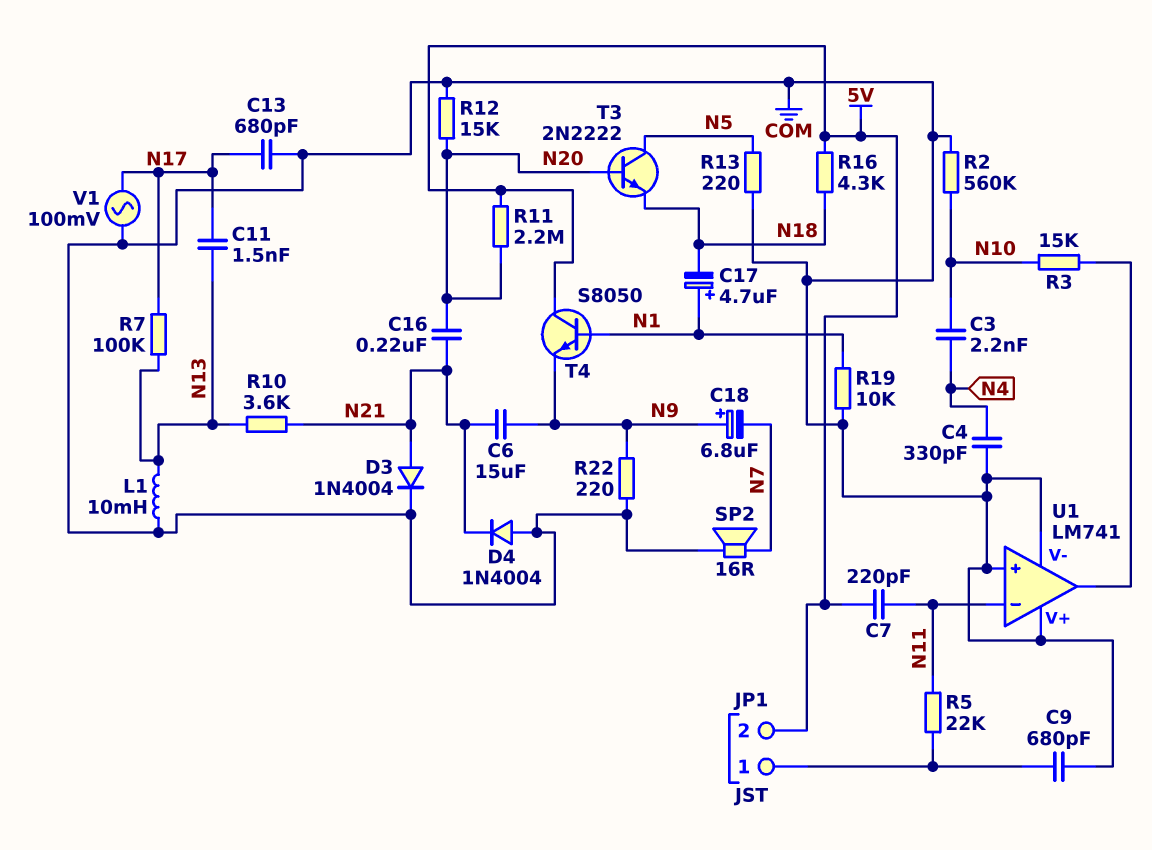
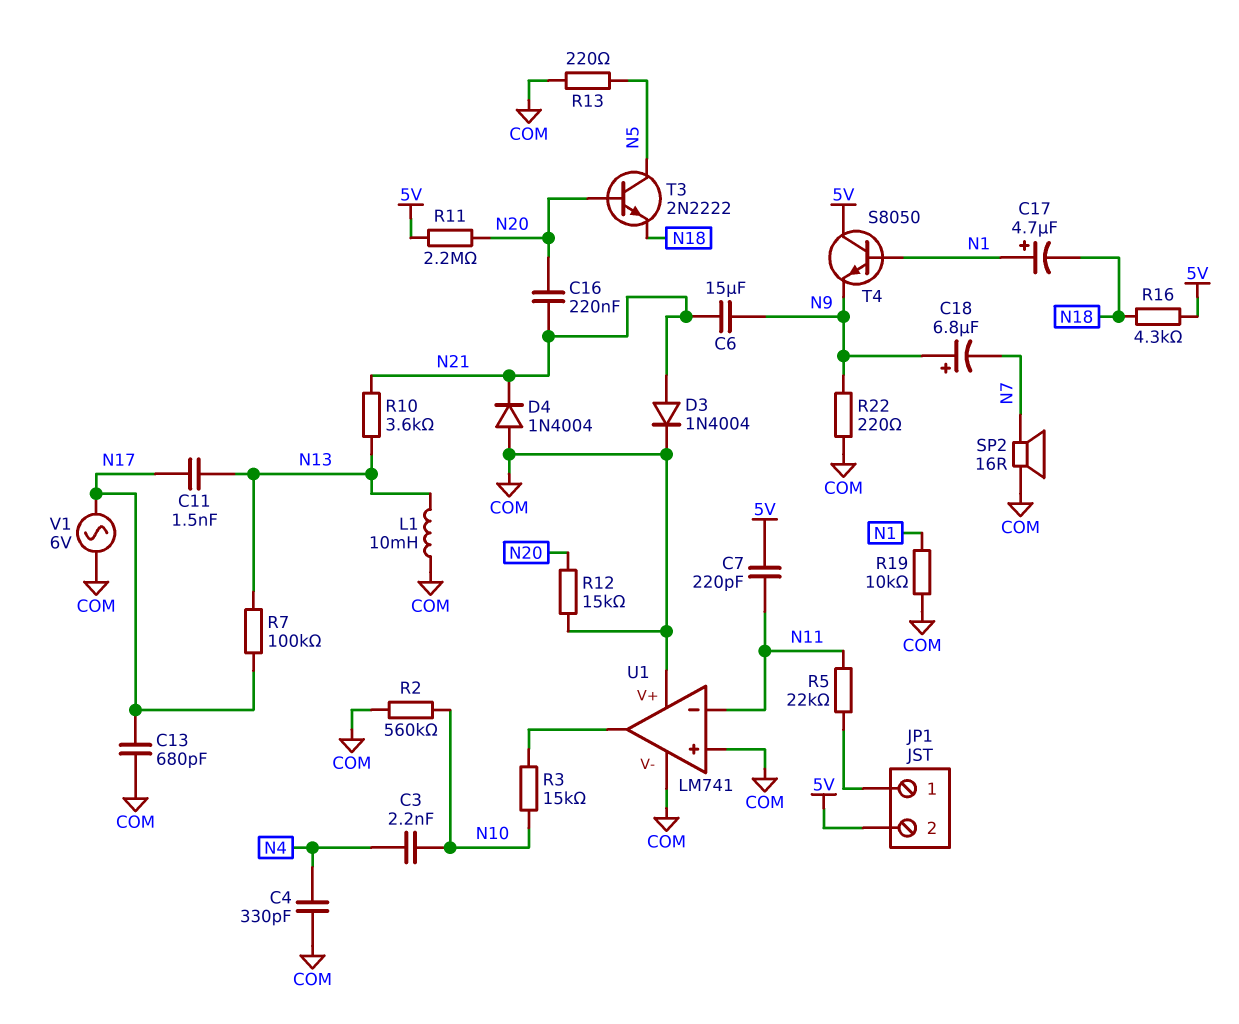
C9: 680pF (COM, JP1/1) -> none
V1: AC 100mV (COM, N17) -> AC 6V (COM, N17)

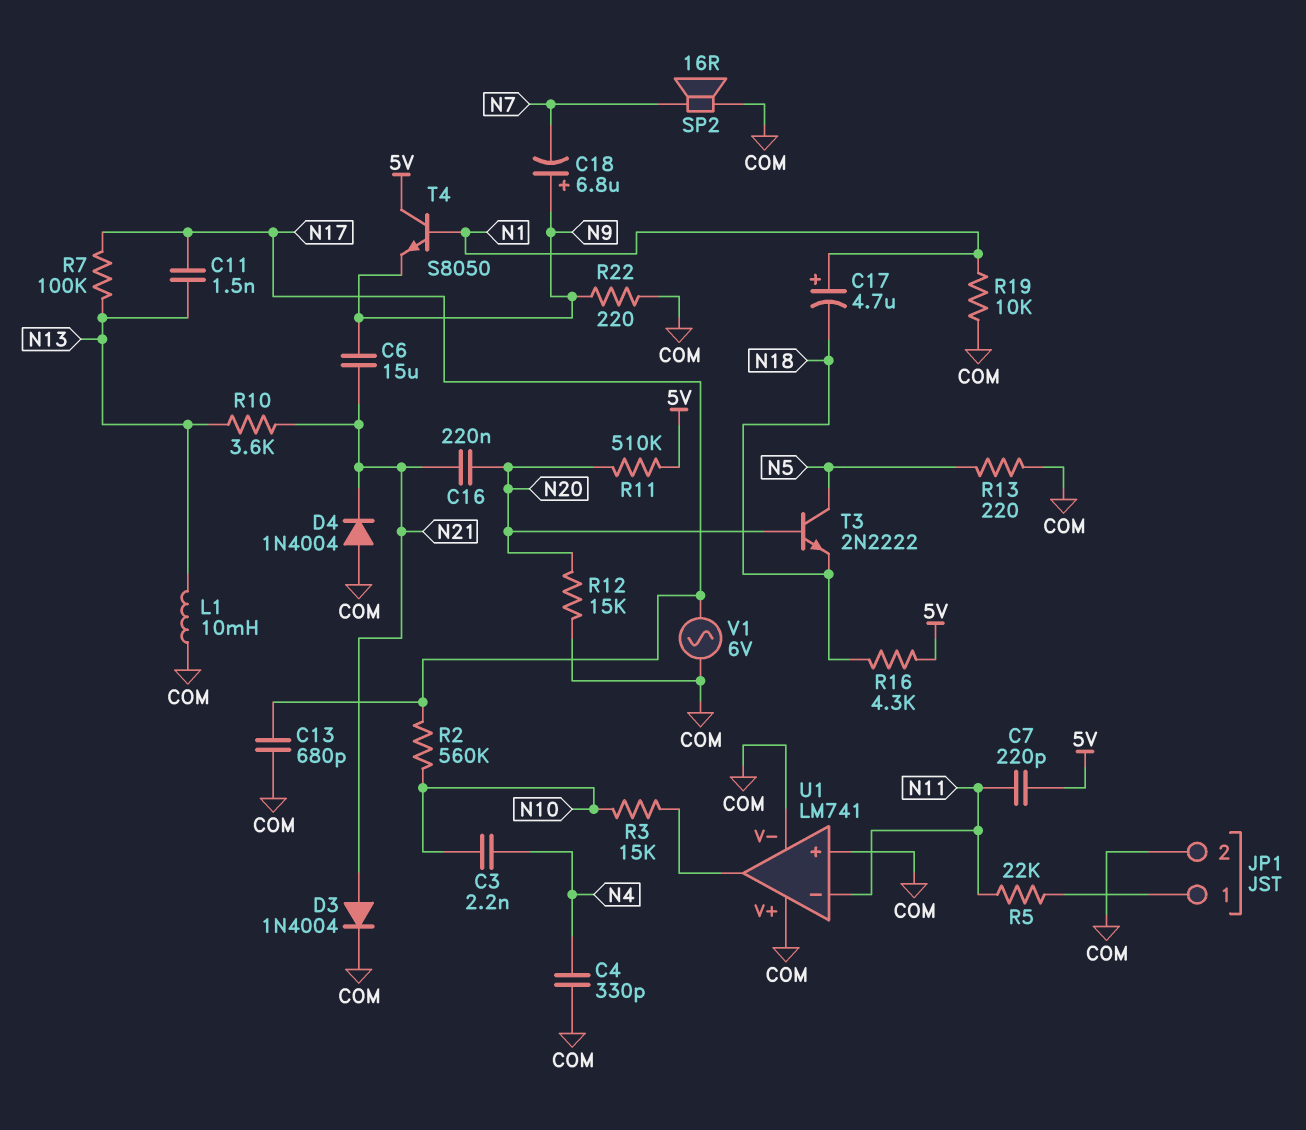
JP1 pin 2: 5V -> COM
R2: 560k (COM, N10) -> 560k (N10, N17)
R11: 2.2M (5V, N20) -> 510k (5V, N20)

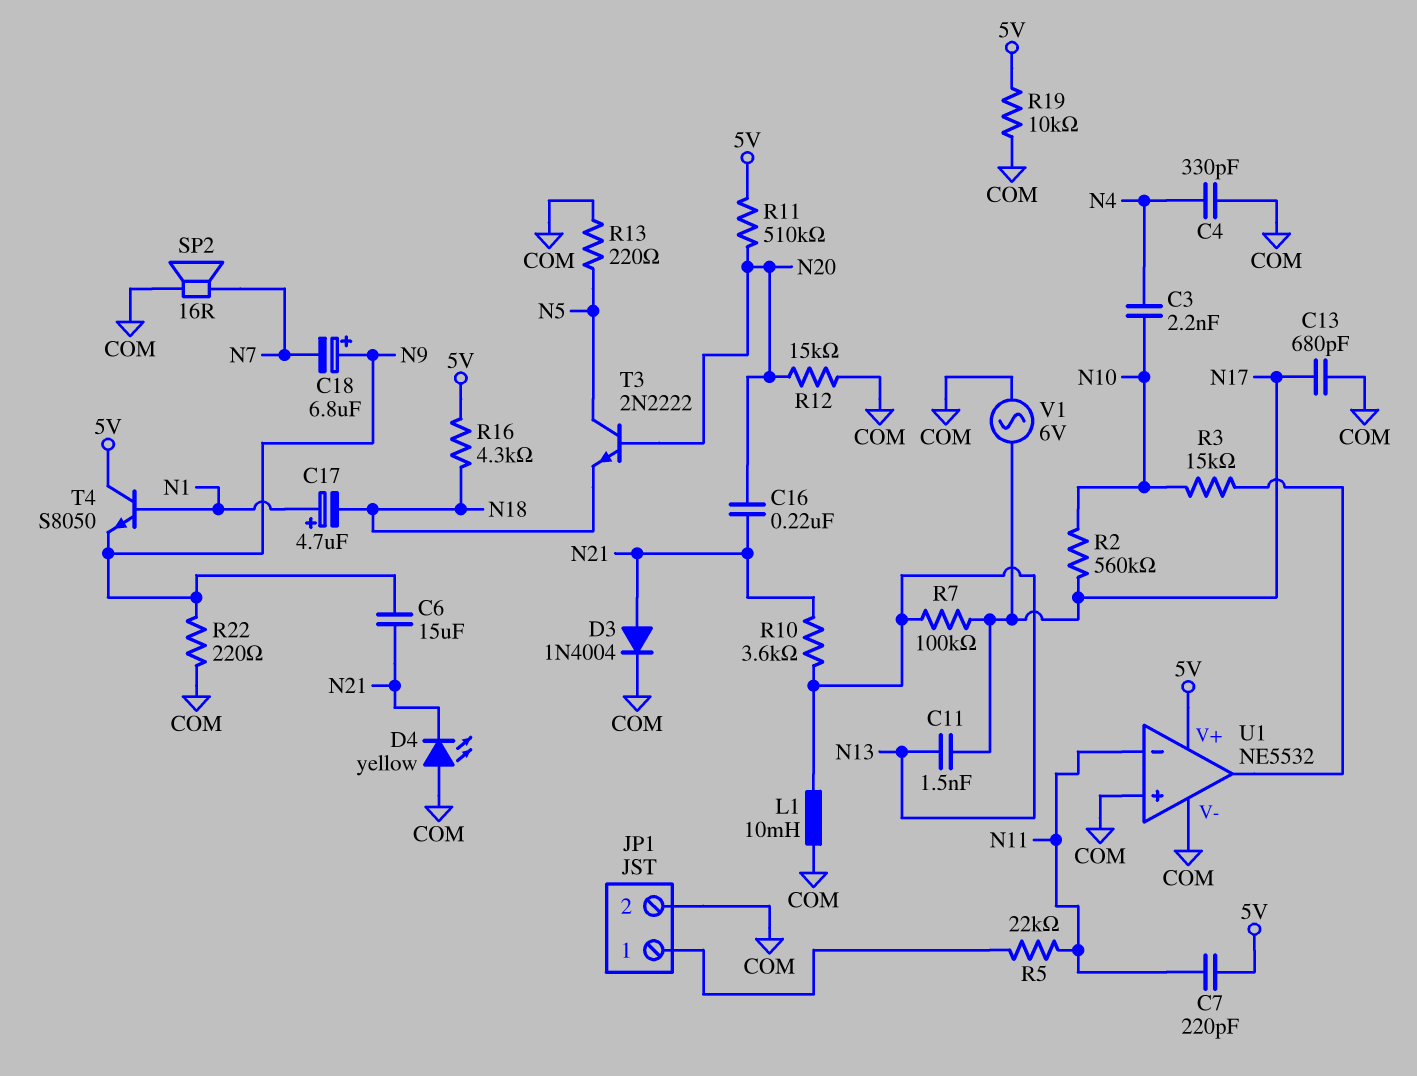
D4: diode 1N4004 (A COM, K N21) -> LED yellow (A COM, K N21)
R19: 10k (COM, N1) -> 10k (5V, COM)
U1: LM741 -> NE5532
U1 pin V+: COM -> 5V

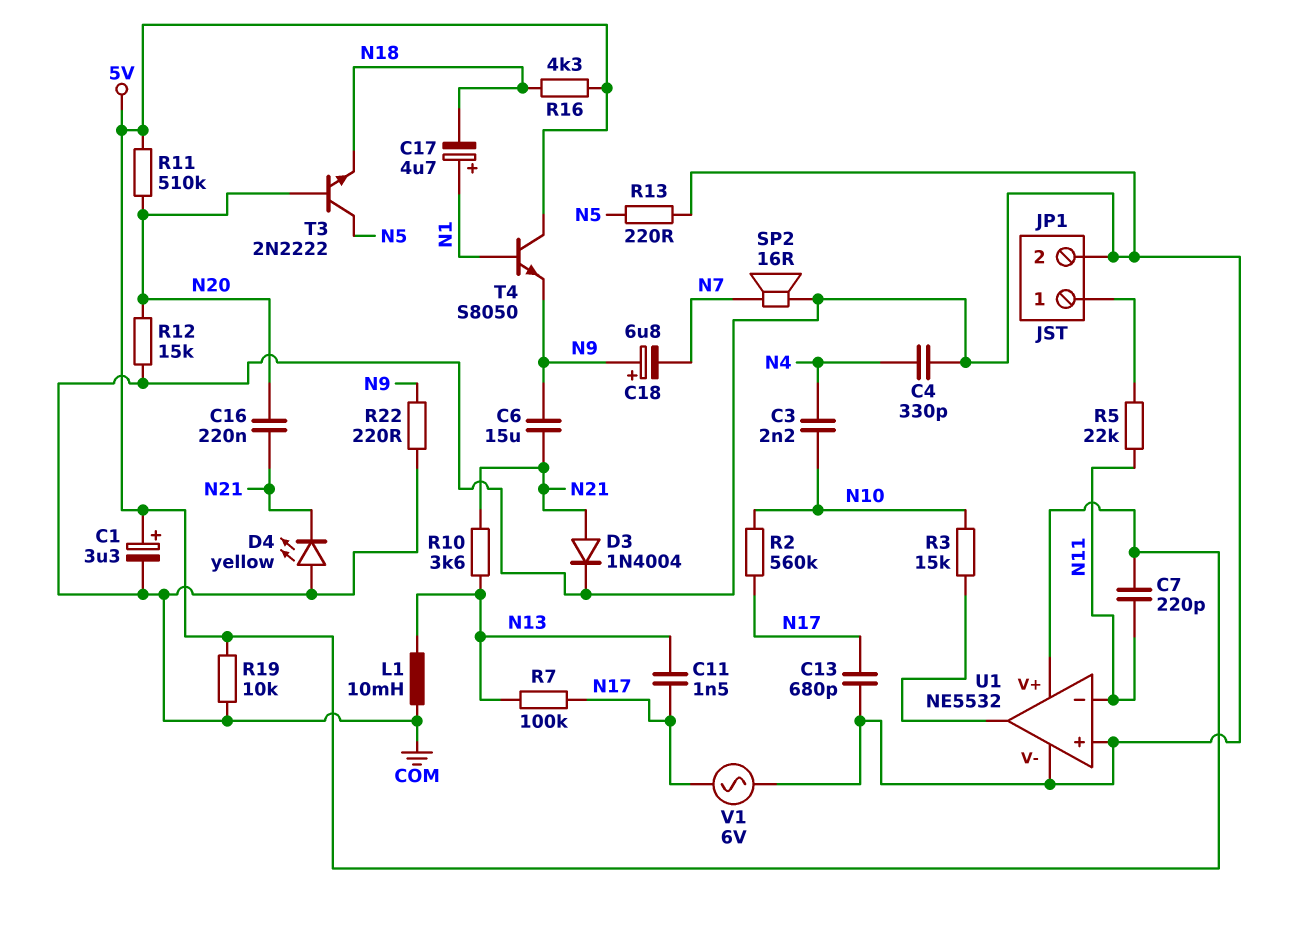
C1: none -> 3.3uF (plus 5V, minus COM)

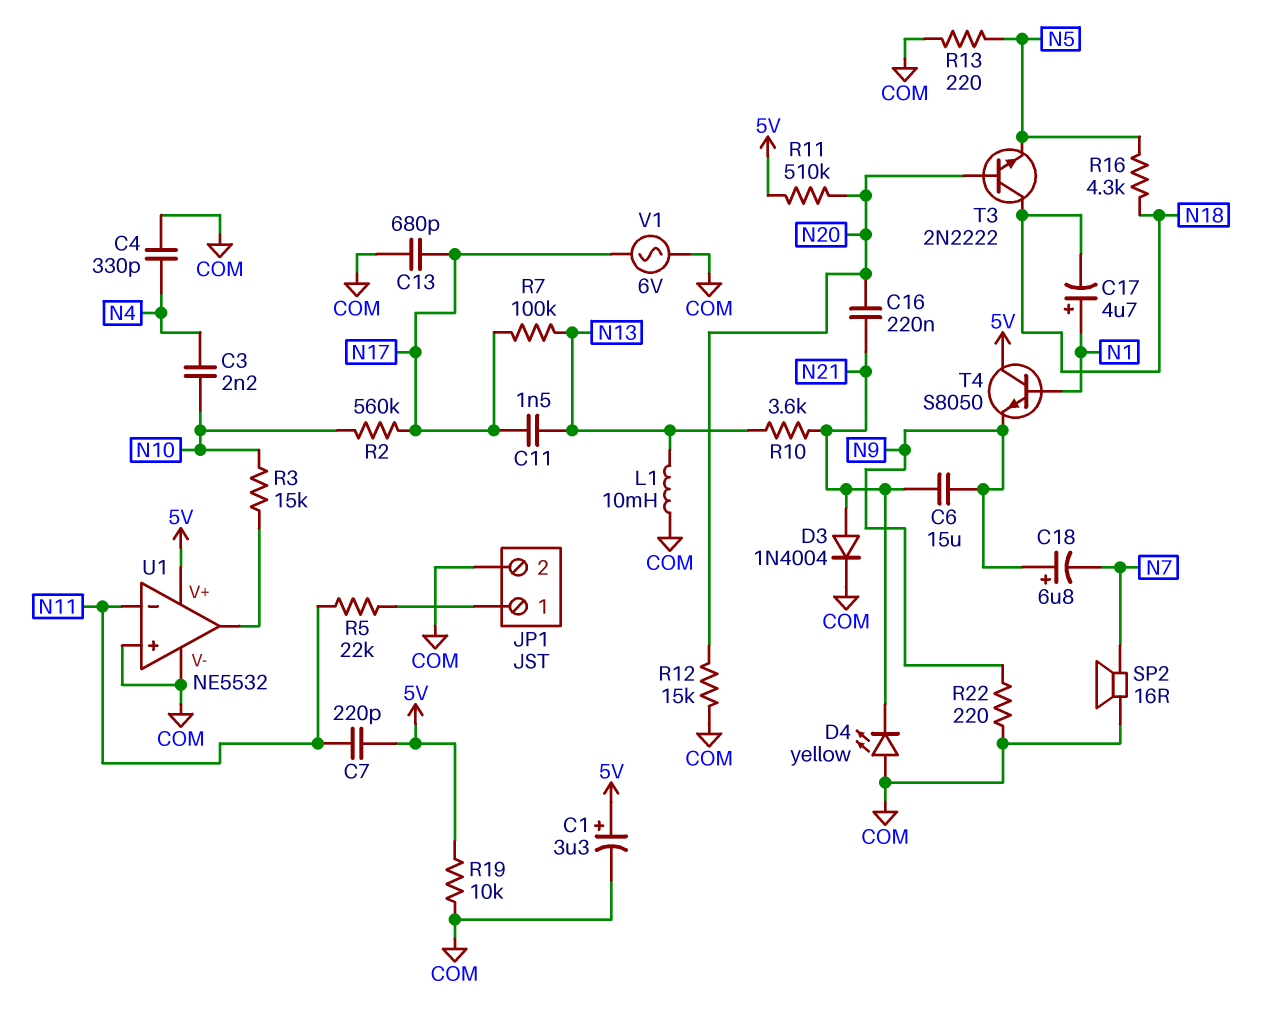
R16: 4.3k (5V, N18) -> 4.3k (N5, N18)
T3: NPN 2N2222 (B N20, C N5, E N18) -> NPN 2N2222 (B N20, C N18, E N5)

